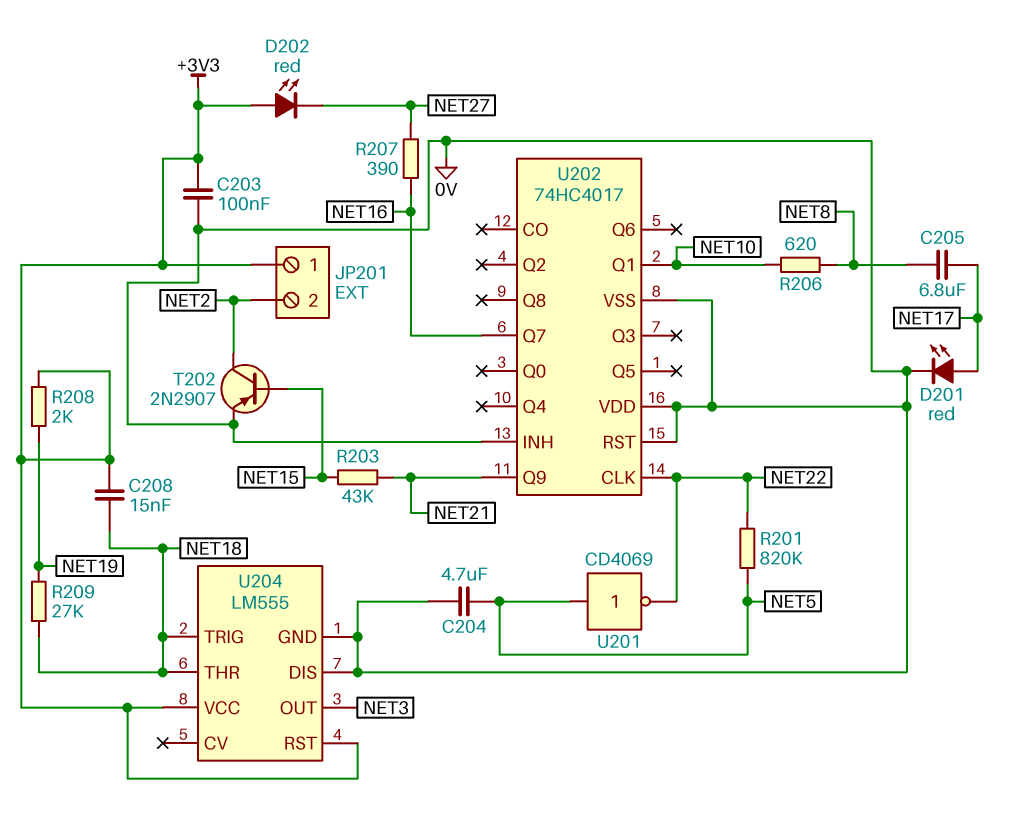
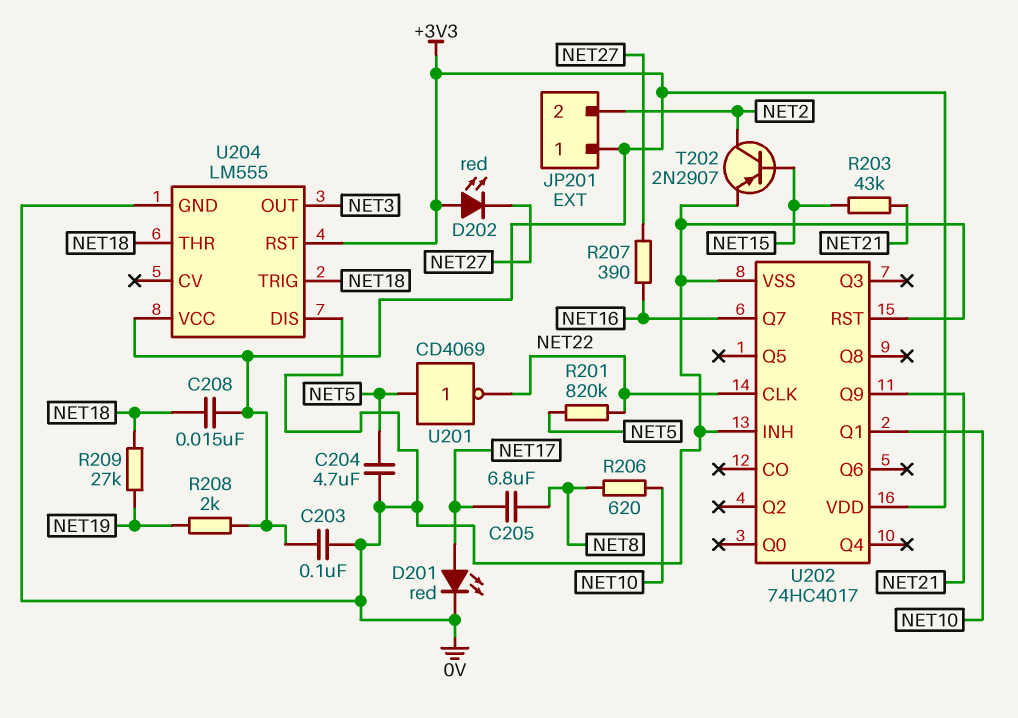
U202 pin VDD: 0V -> +3V3

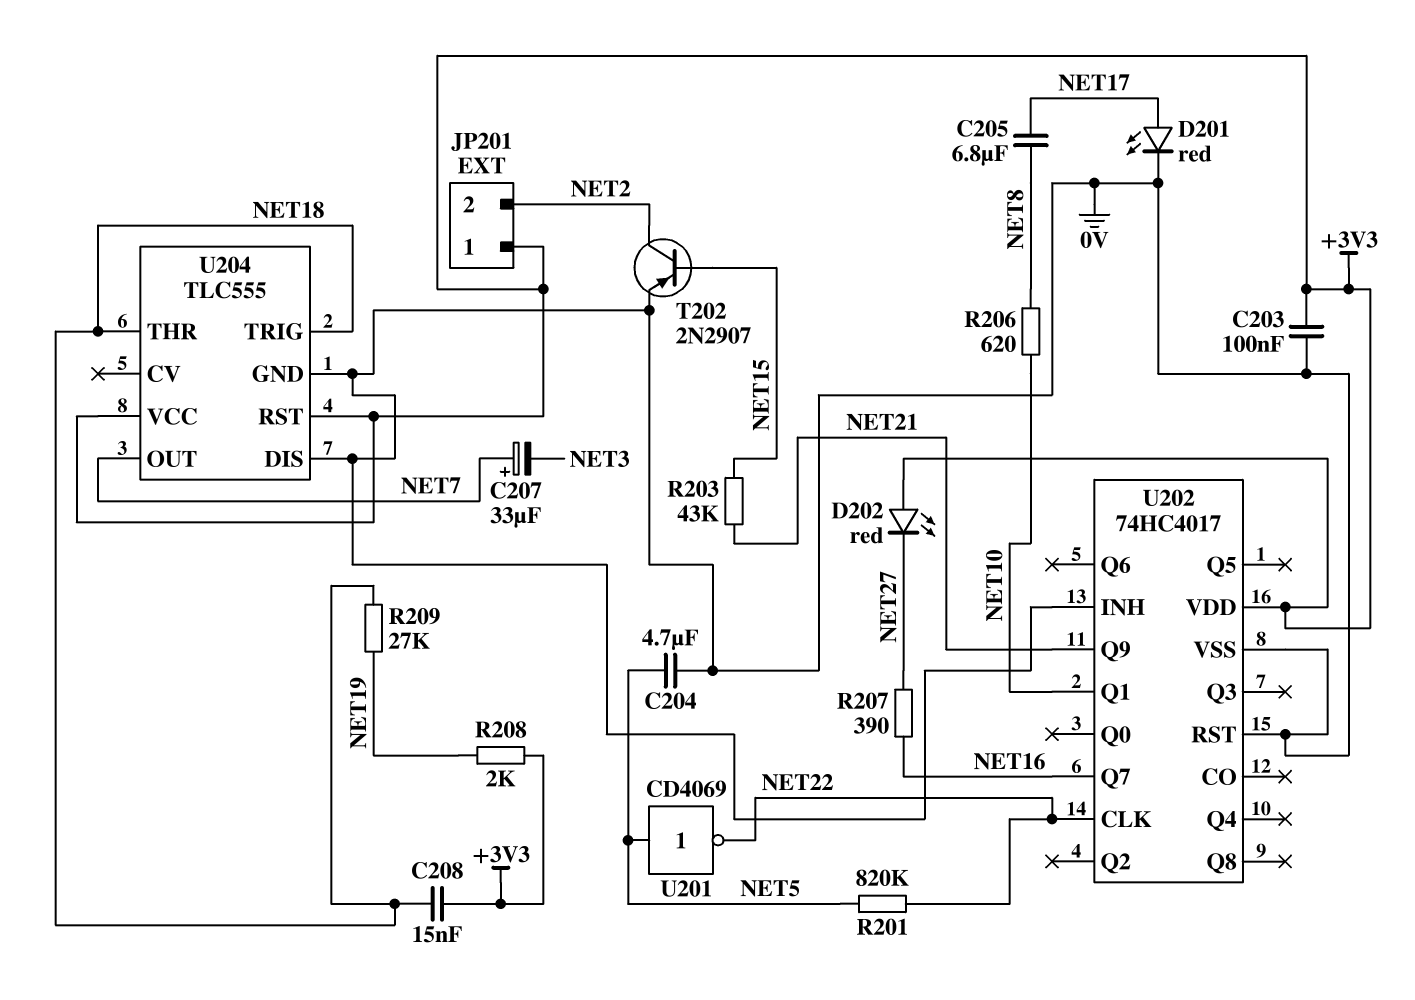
C207: none -> 33uF (plus NET7, minus NET3)
U204: LM555 -> TLC555
U204 pin OUT: NET3 -> NET7

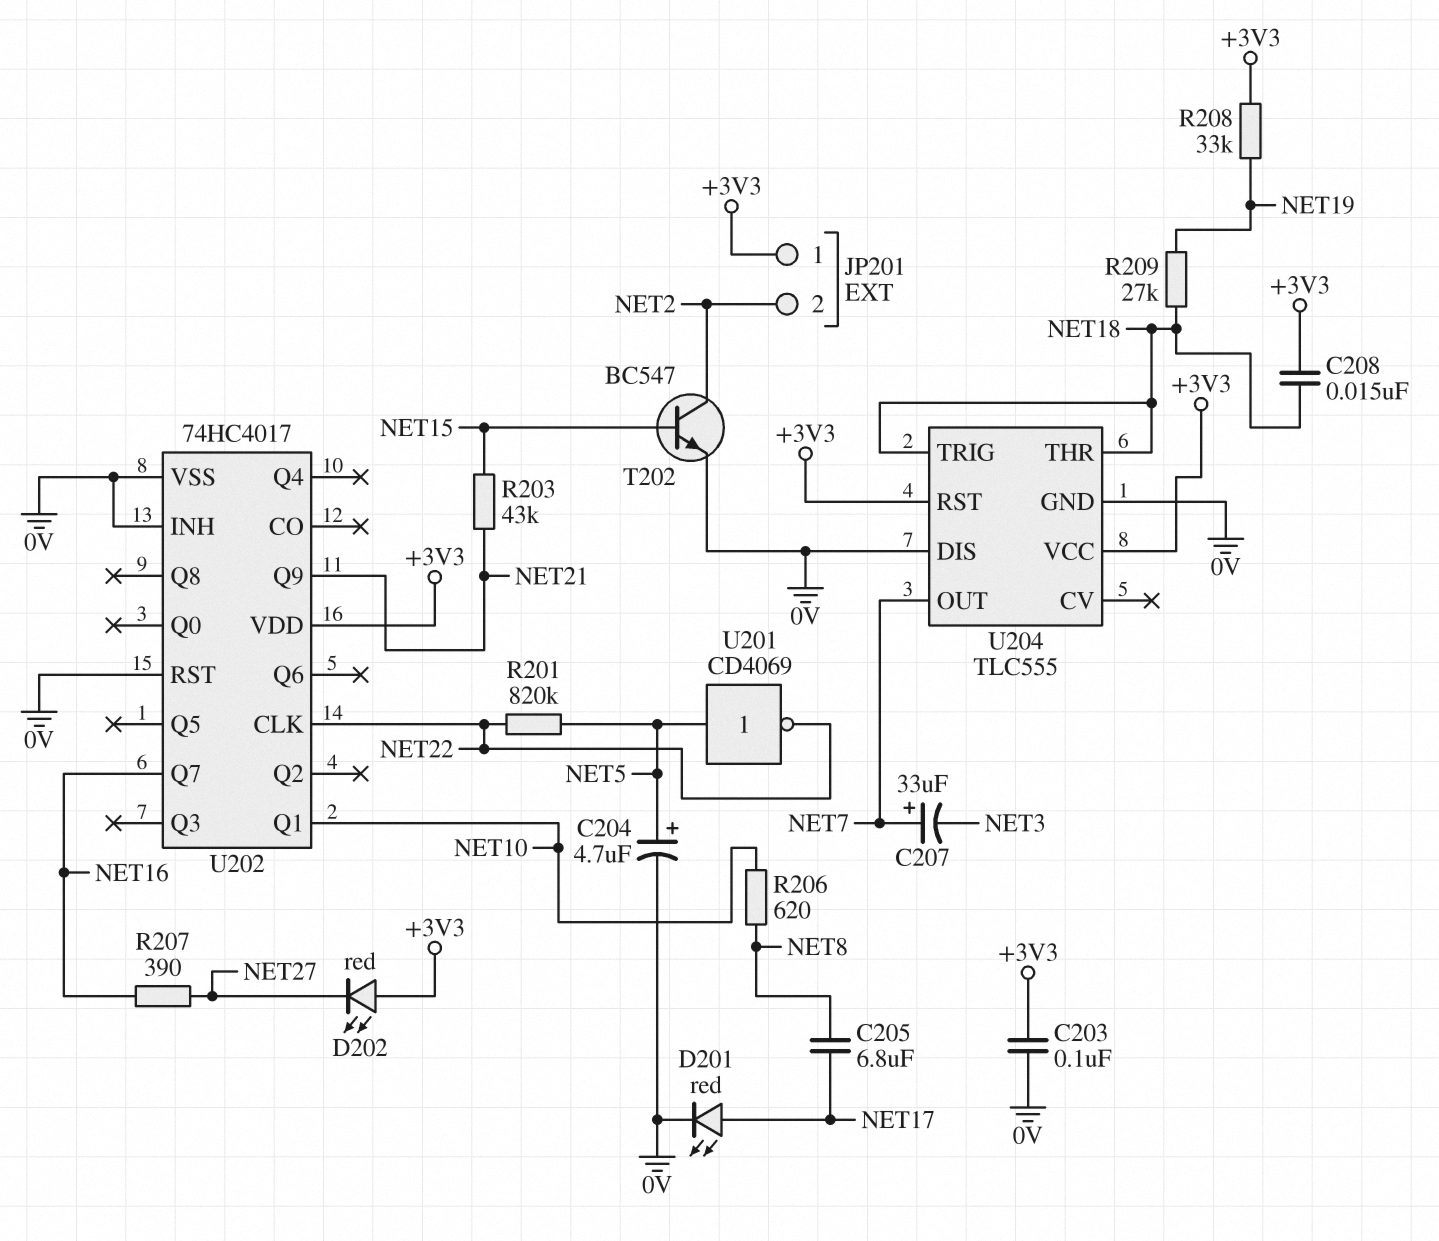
C204: 4.7uF (0V, NET5) -> 4.7uF (plus NET5, minus 0V)
R208: 2k (+3V3, NET19) -> 33k (+3V3, NET19)
T202: PNP 2N2907 (B NET15, C NET2, E 0V) -> NPN BC547 (B NET15, C NET2, E 0V)

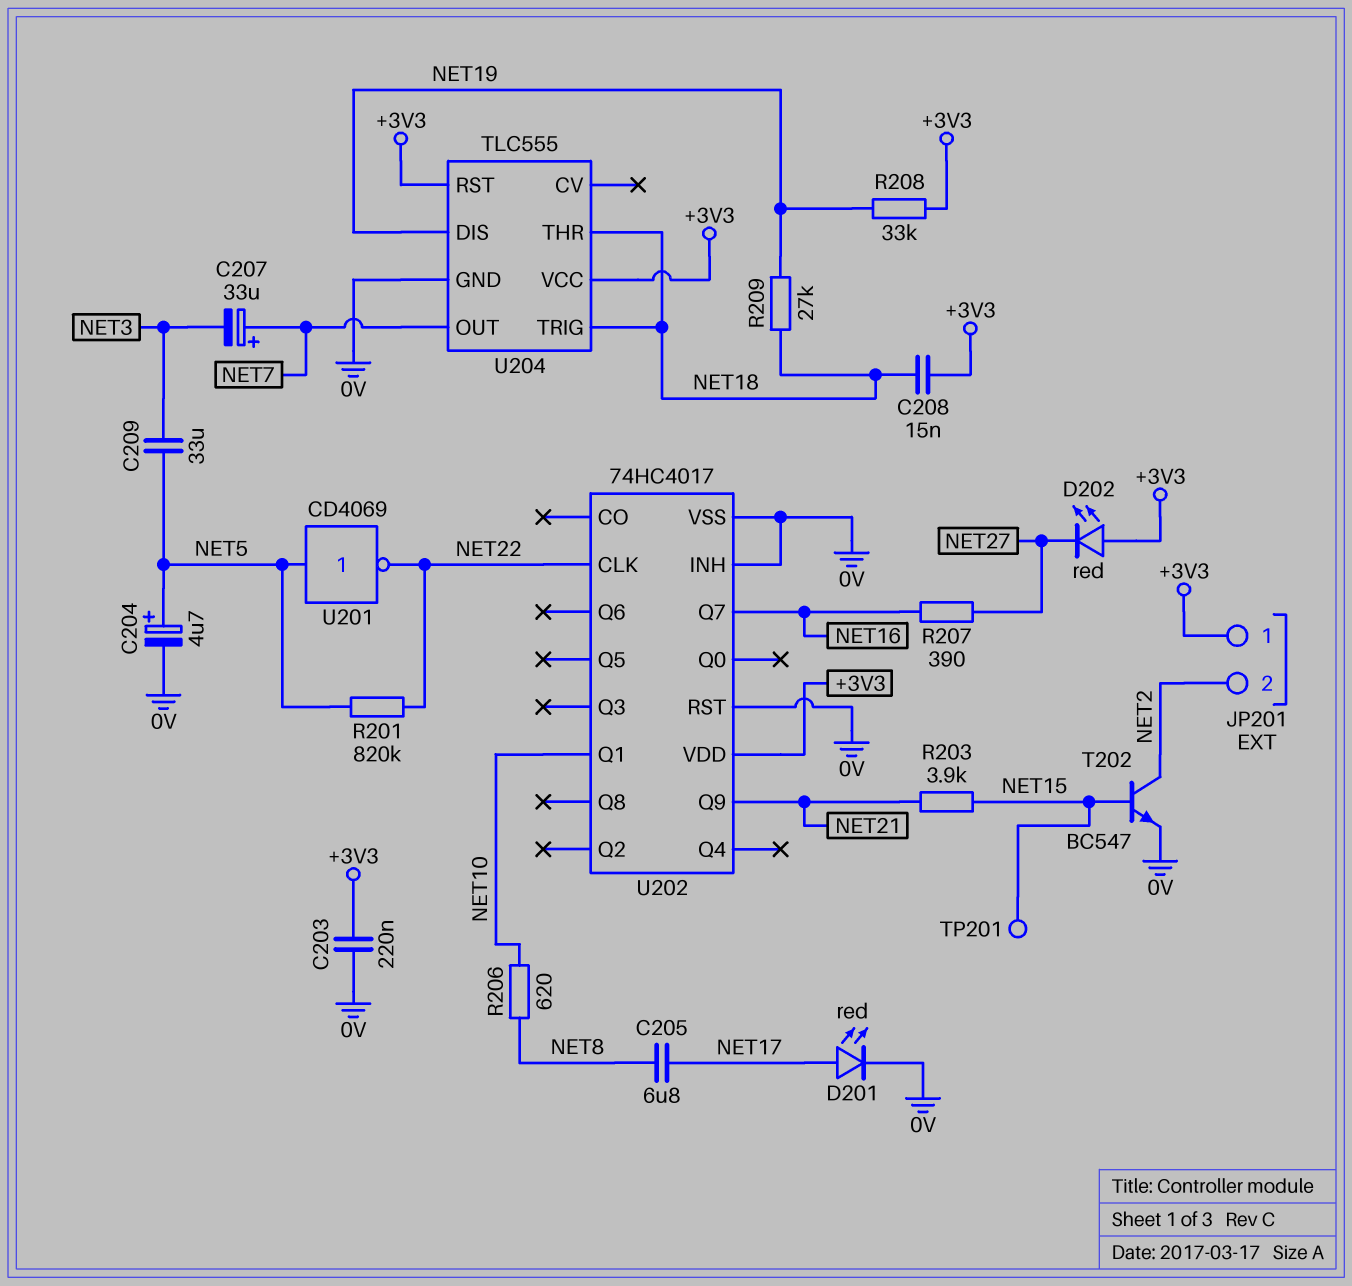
C203: 100nF (+3V3, 0V) -> 220nF (+3V3, 0V)
C209: none -> 33uF (NET3, NET5)
R203: 43k (NET15, NET21) -> 3.9k (NET15, NET21)
TP201: none -> test point (NET15)
U204 pin DIS: 0V -> NET19

